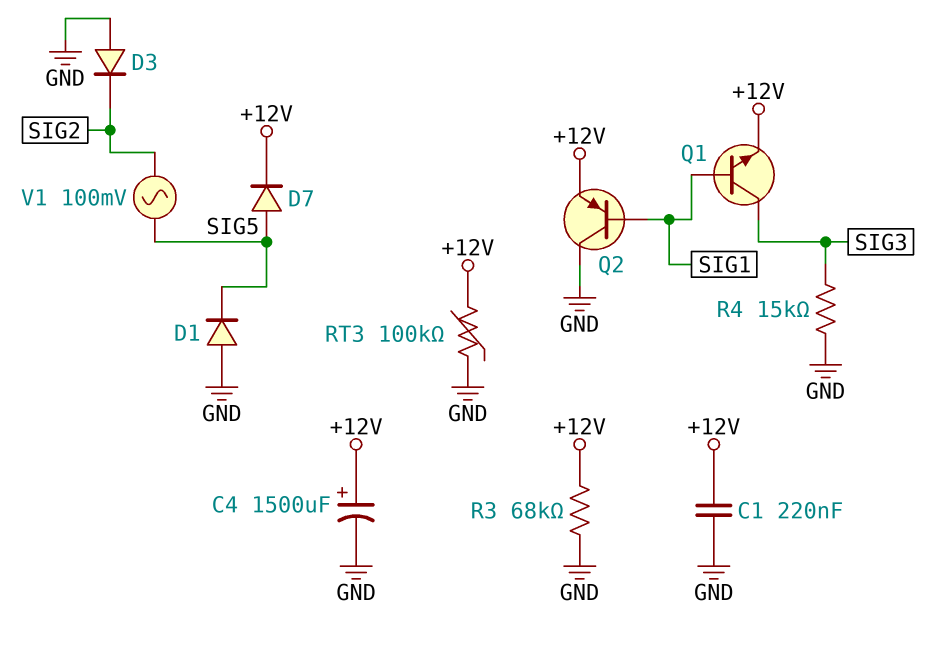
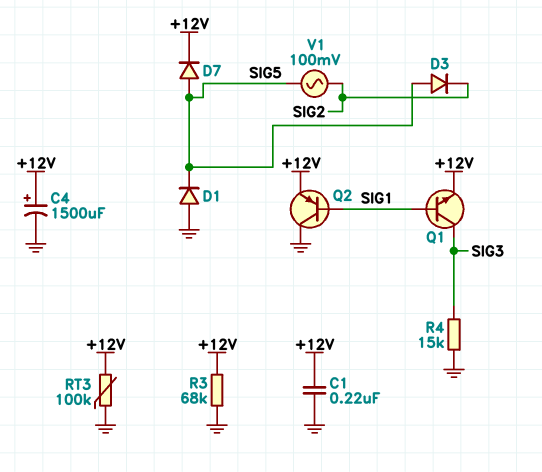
D3: diode (A GND, K SIG2) -> diode (A SIG5, K SIG2)

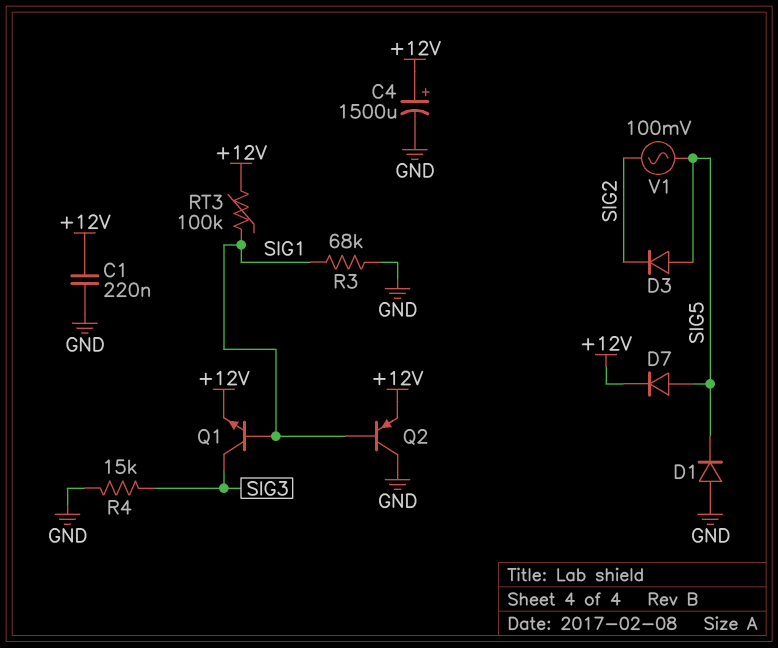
R3: 68k (+12V, GND) -> 68k (GND, SIG1)
RT3: 100k (+12V, GND) -> 100k (+12V, SIG1)

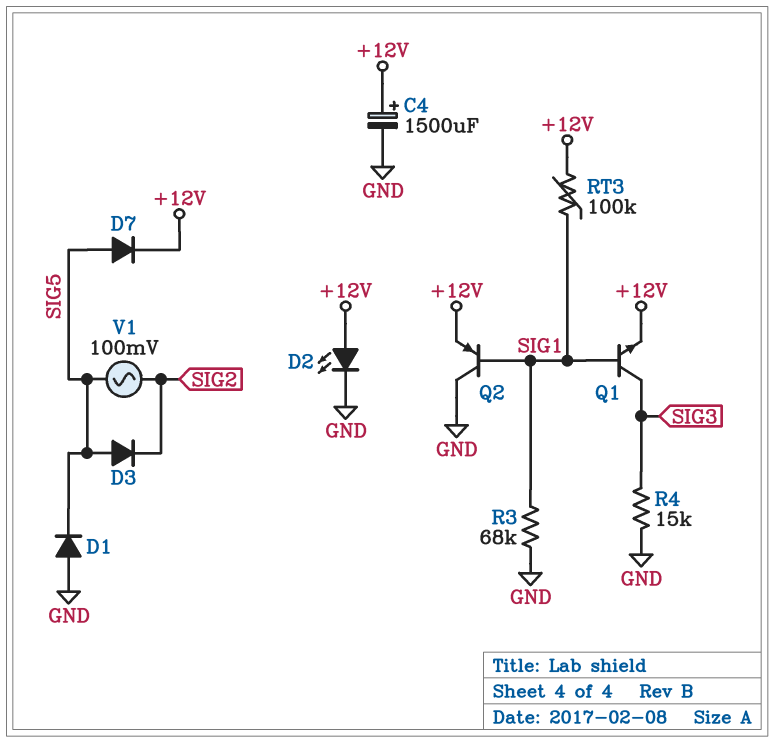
C1: 220nF (+12V, GND) -> none
D2: none -> LED (A +12V, K GND)

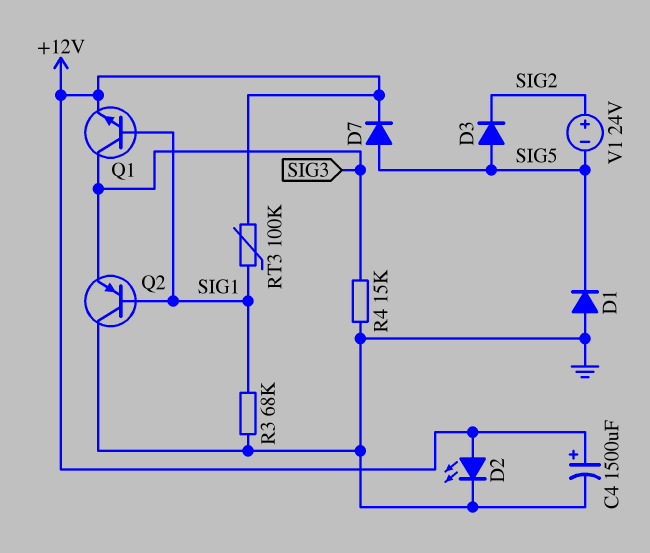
Q2: PNP (B SIG1, C GND, E +12V) -> PNP (B SIG1, C GND, E SIG3)
V1: AC 100mV (SIG2, SIG5) -> 24V (plus SIG2, minus SIG5)

